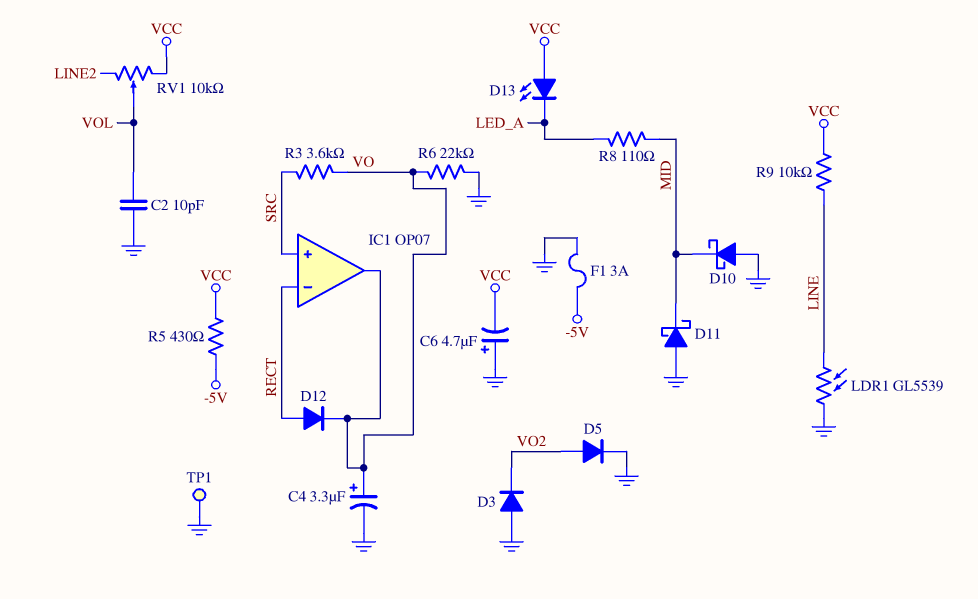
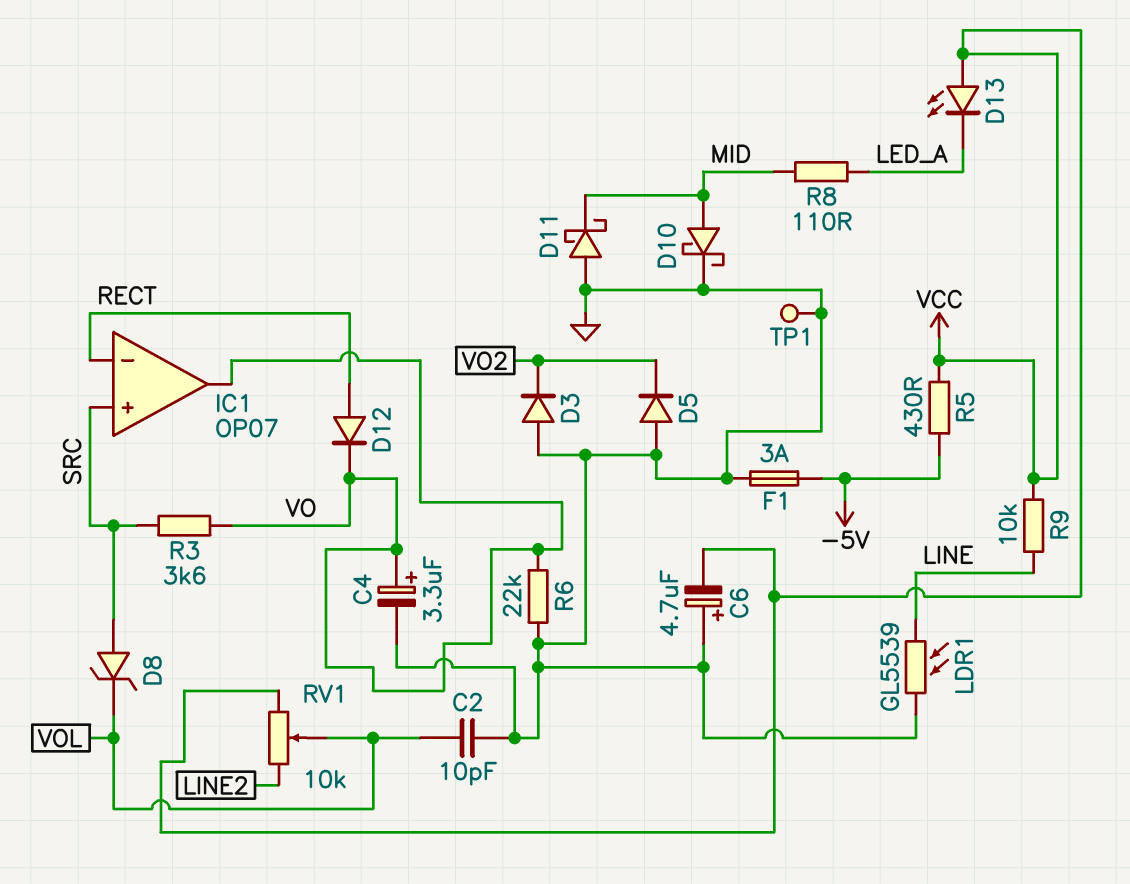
D5: diode (A VO2, K GND) -> diode (A GND, K VO2)
D8: none -> zener (A SRC, K VOL)
D10: schottky (A GND, K MID) -> schottky (A MID, K GND)

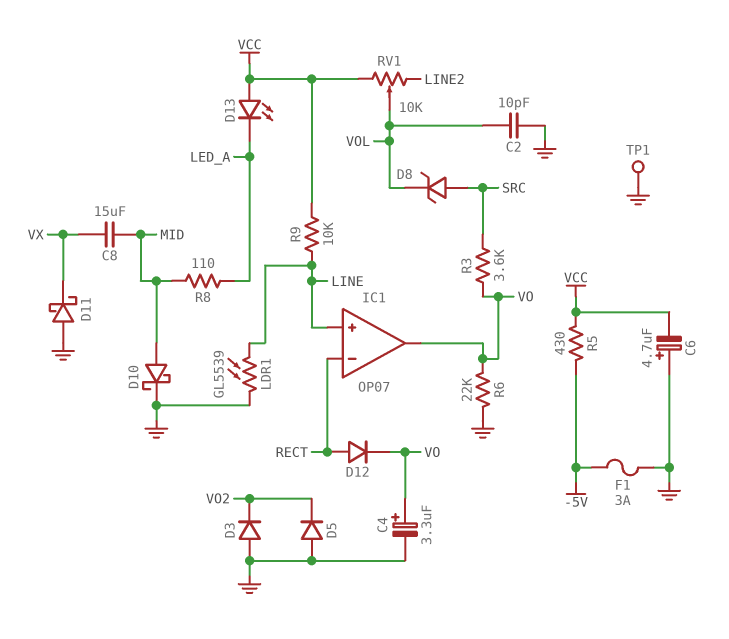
C8: none -> 15uF (MID, VX)
D11: schottky (A GND, K MID) -> schottky (A GND, K VX)
IC1 pin in+: SRC -> LINE

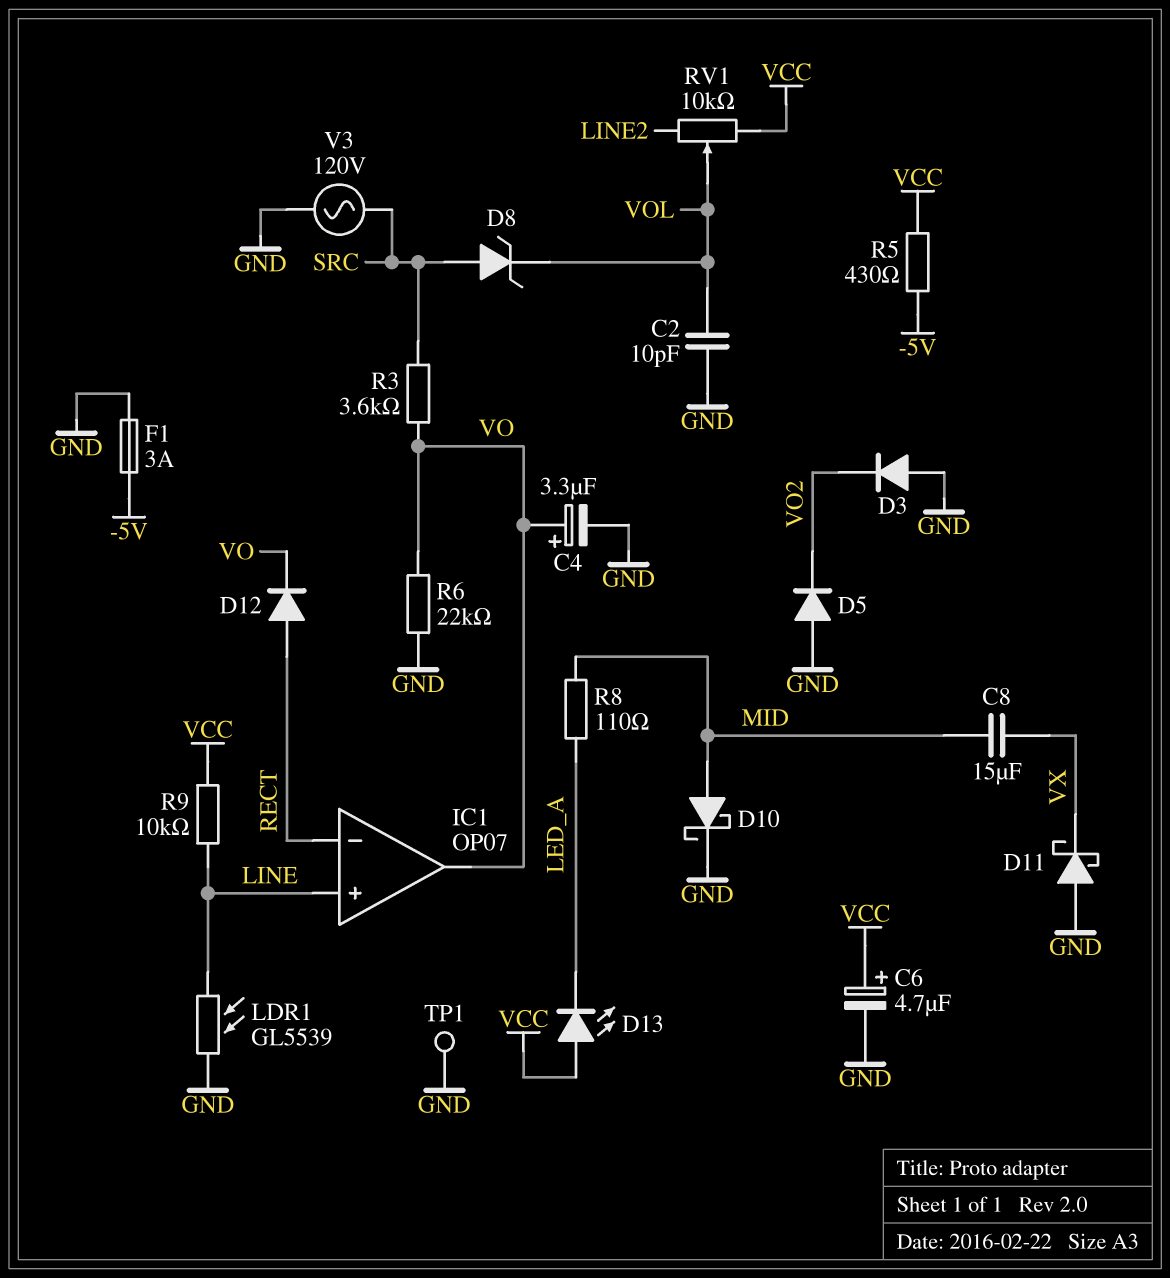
C6: 4.7uF (plus GND, minus VCC) -> 4.7uF (plus VCC, minus GND)
V3: none -> AC 120V (GND, SRC)

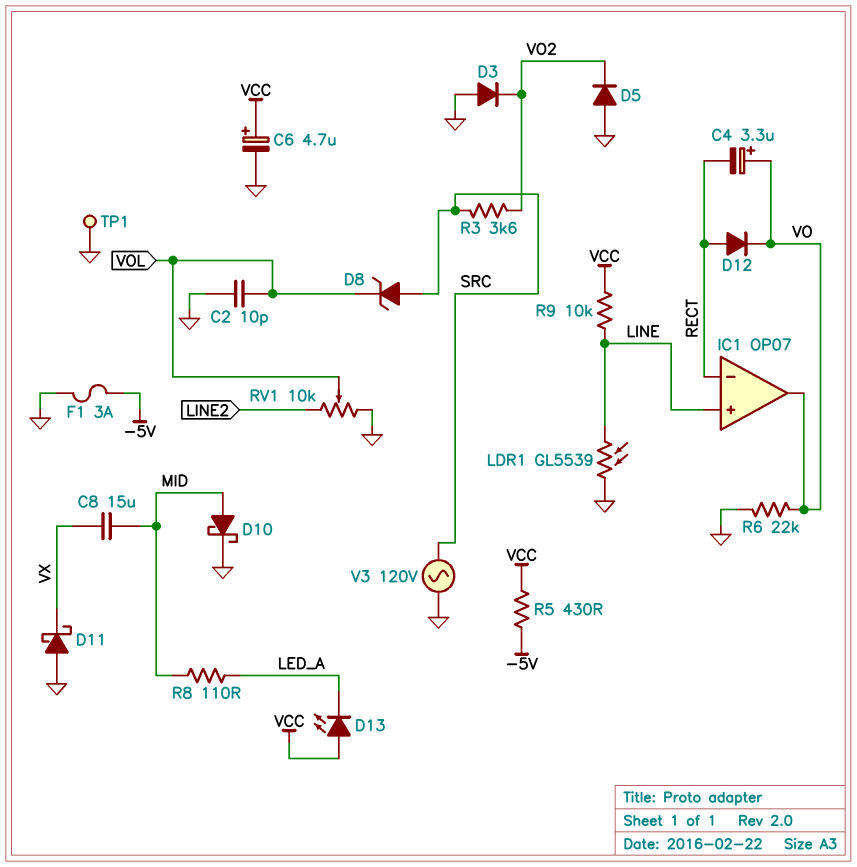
C4: 3.3uF (plus VO, minus GND) -> 3.3uF (plus VO, minus RECT)
R3: 3.6k (SRC, VO) -> 3.6k (SRC, VO2)
RV1: 10k (LINE2, VCC, wiper VOL) -> 10k (GND, LINE2, wiper VOL)

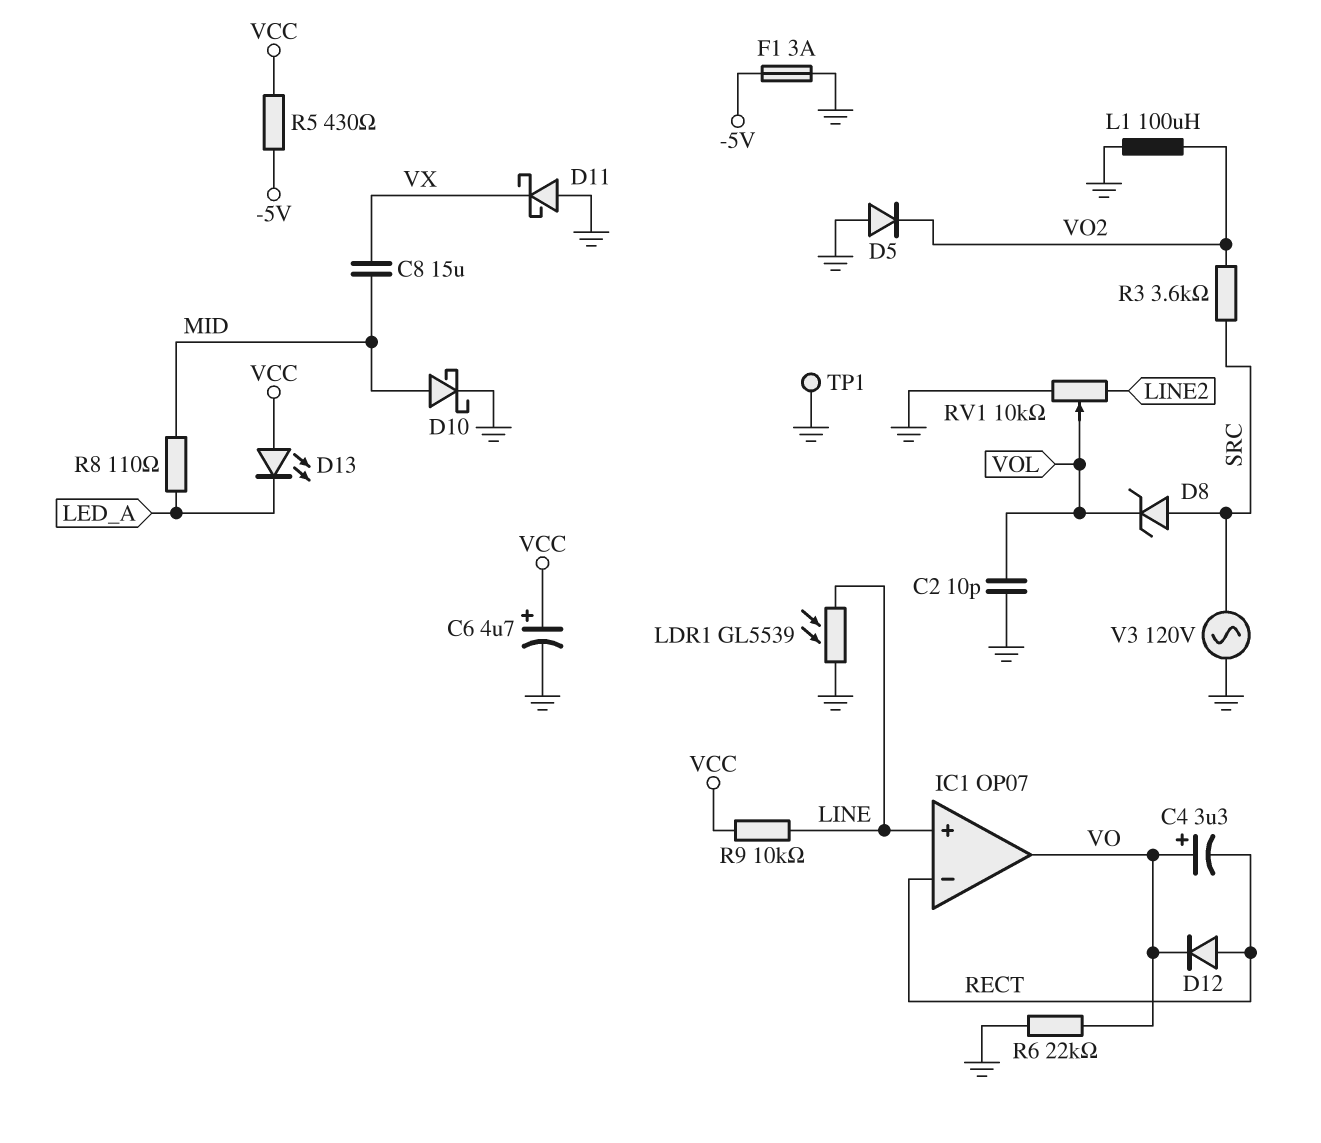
D3: diode (A GND, K VO2) -> none
L1: none -> 100uH (GND, VO2)

